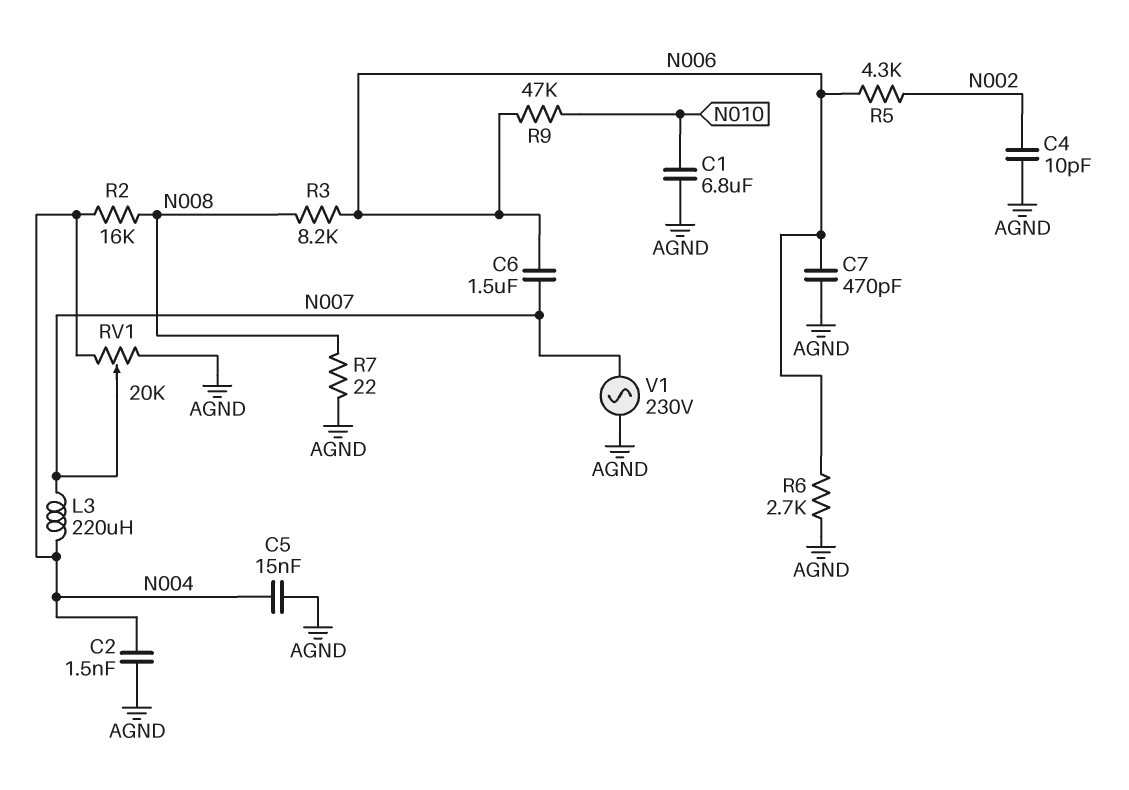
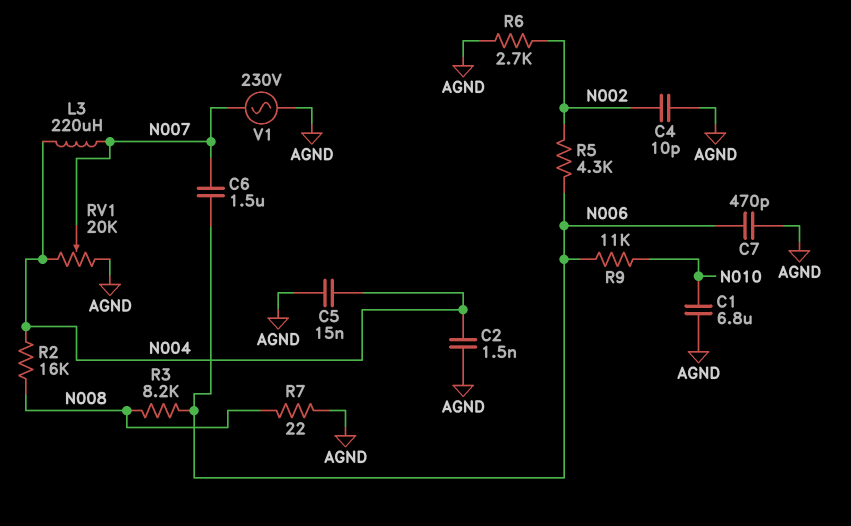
R6: 2.7k (AGND, N006) -> 2.7k (AGND, N002)
R9: 47k (N006, N010) -> 11k (N006, N010)

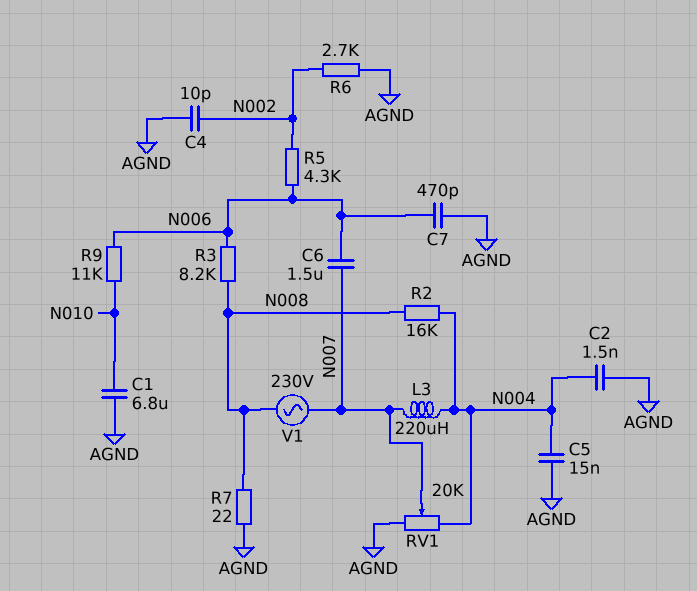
V1: AC 230V (AGND, N007) -> AC 230V (N007, N008)

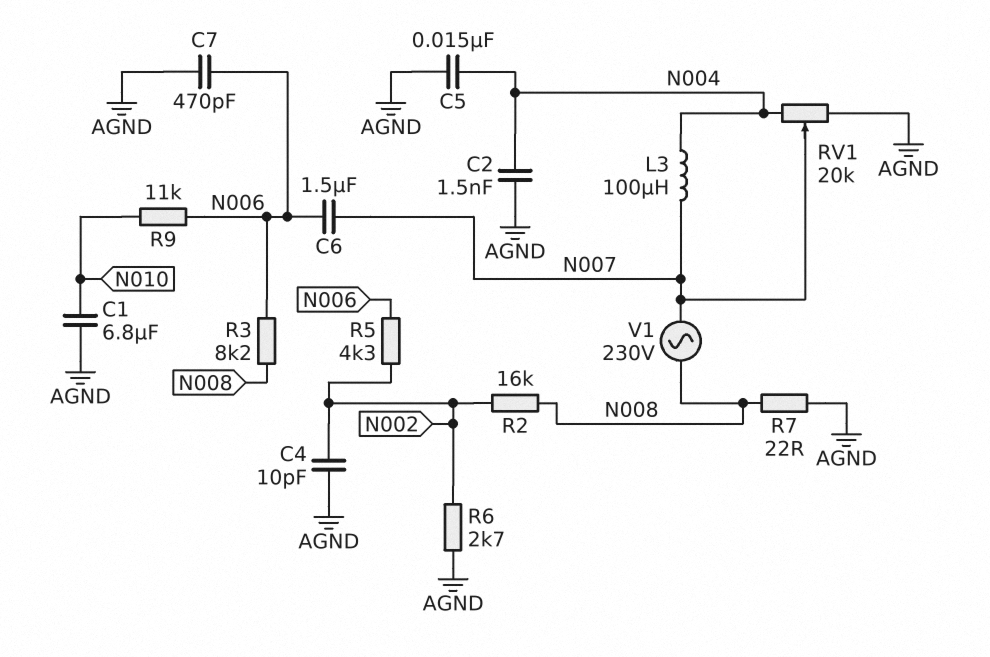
L3: 220uH (N004, N007) -> 100uH (N004, N007)
R2: 16k (N004, N008) -> 16k (N002, N008)

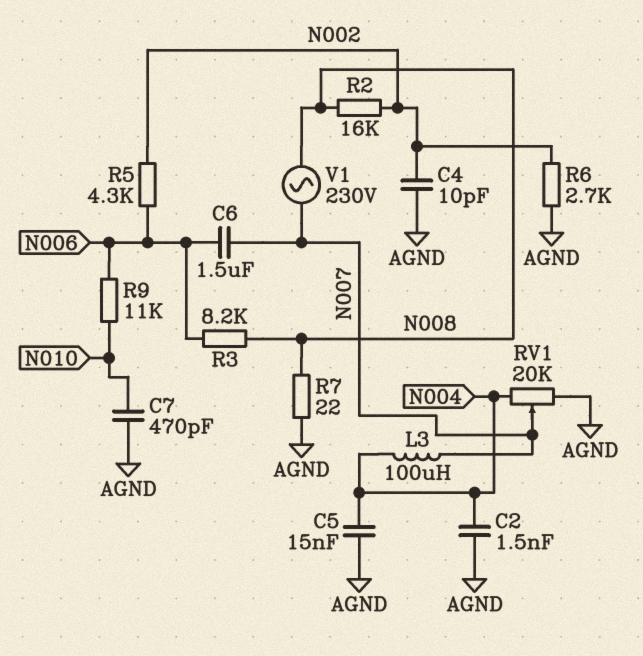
C1: 6.8uF (AGND, N010) -> none
C7: 470pF (AGND, N006) -> 470pF (AGND, N010)

